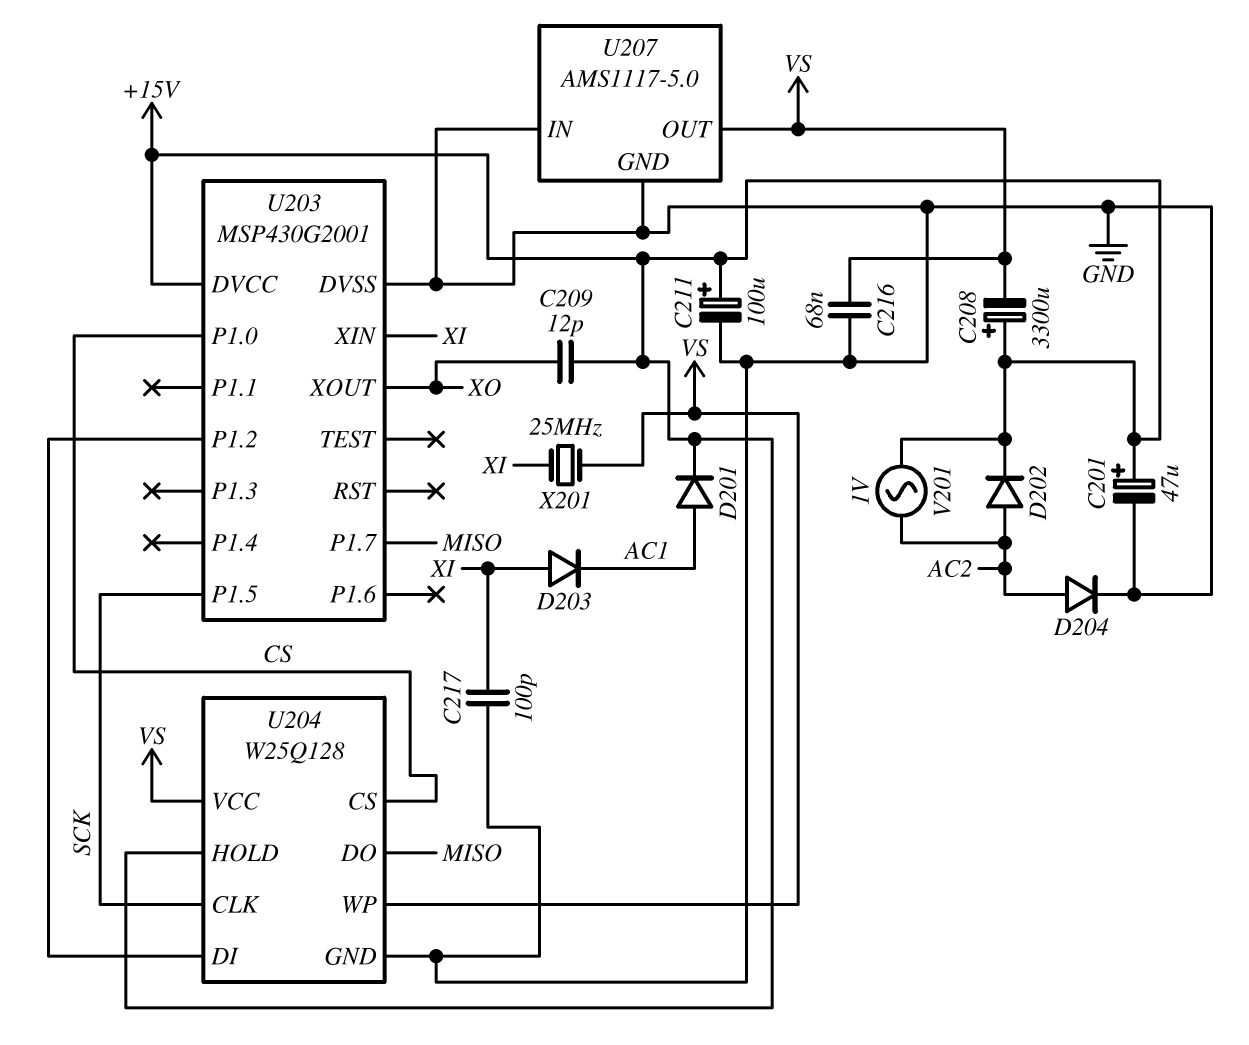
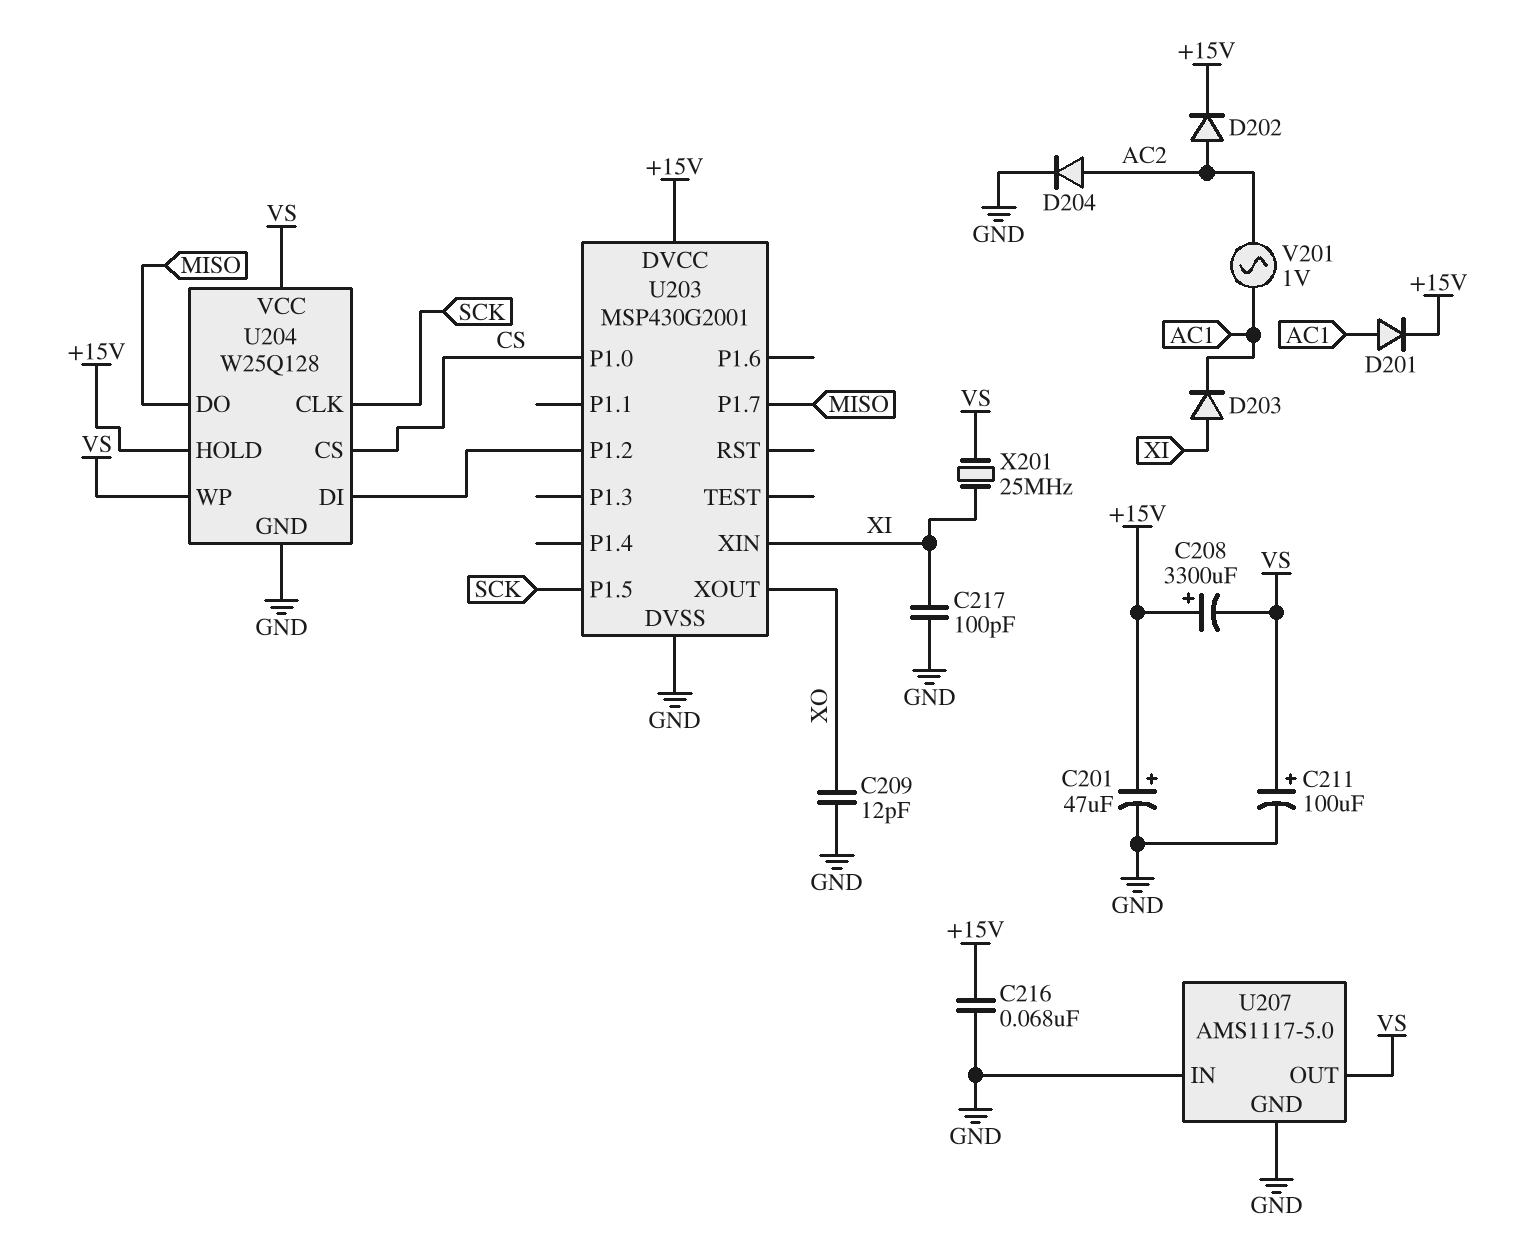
C209: 12pF (+15V, XO) -> 12pF (GND, XO)
C211: 100uF (plus +15V, minus GND) -> 100uF (plus VS, minus GND)
C216: 68nF (GND, VS) -> 68nF (+15V, GND)
V201: AC 1V (+15V, AC2) -> AC 1V (AC1, AC2)

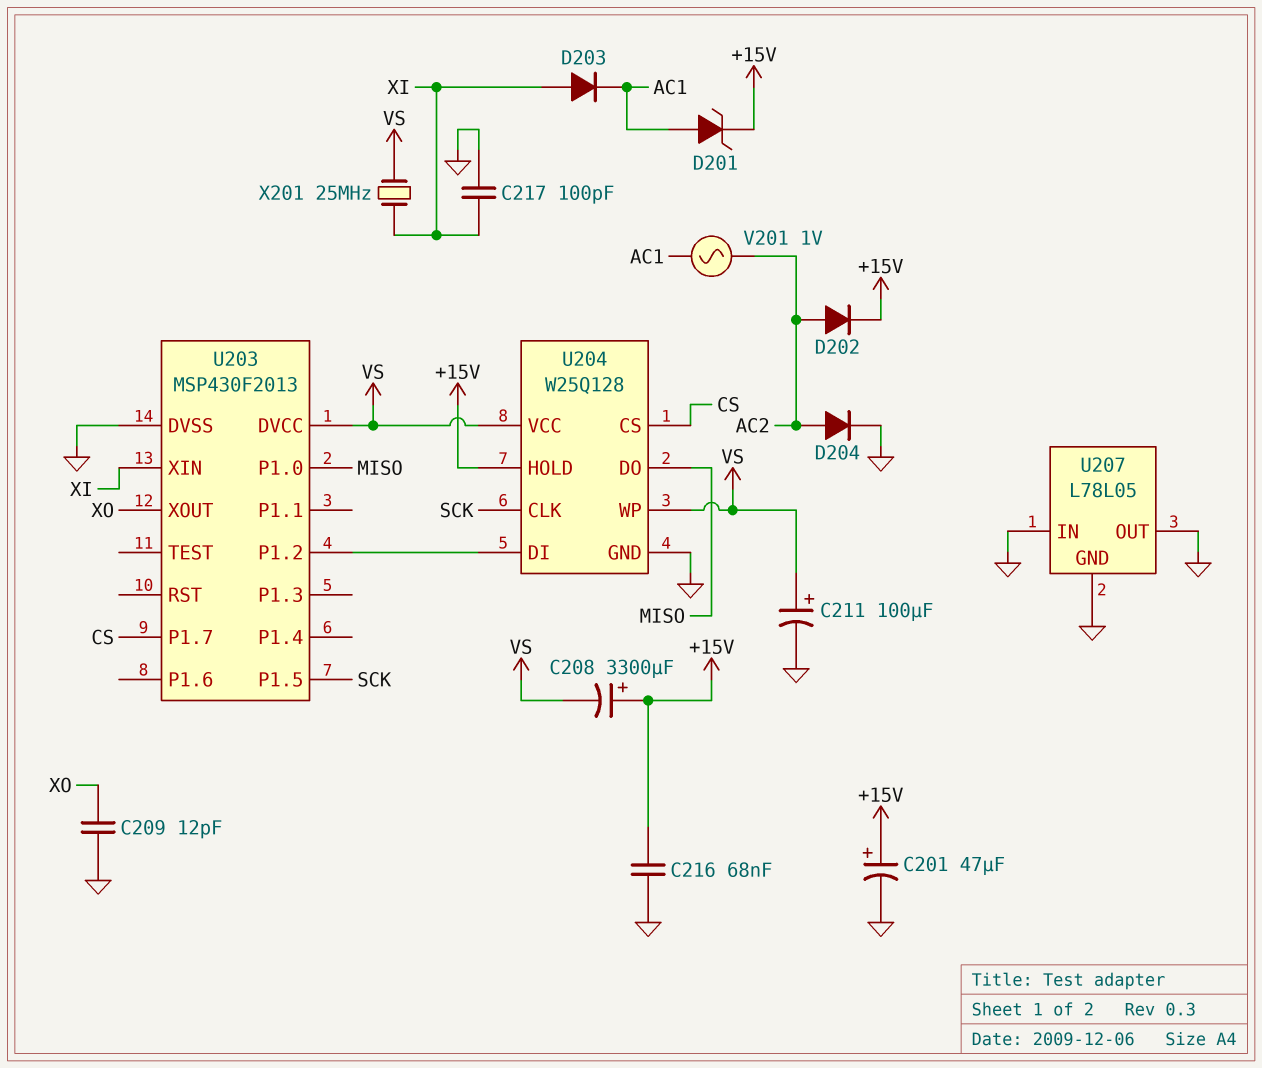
D201: diode (A AC1, K +15V) -> zener (A AC1, K +15V)
U203: MSP430G2001 -> MSP430F2013
U203 pin DVCC: +15V -> VS
U203 pin P1.0: CS -> MISO
U203 pin P1.7: MISO -> CS
U207: AMS1117-5.0 -> L78L05
U207 pin OUT: VS -> GND

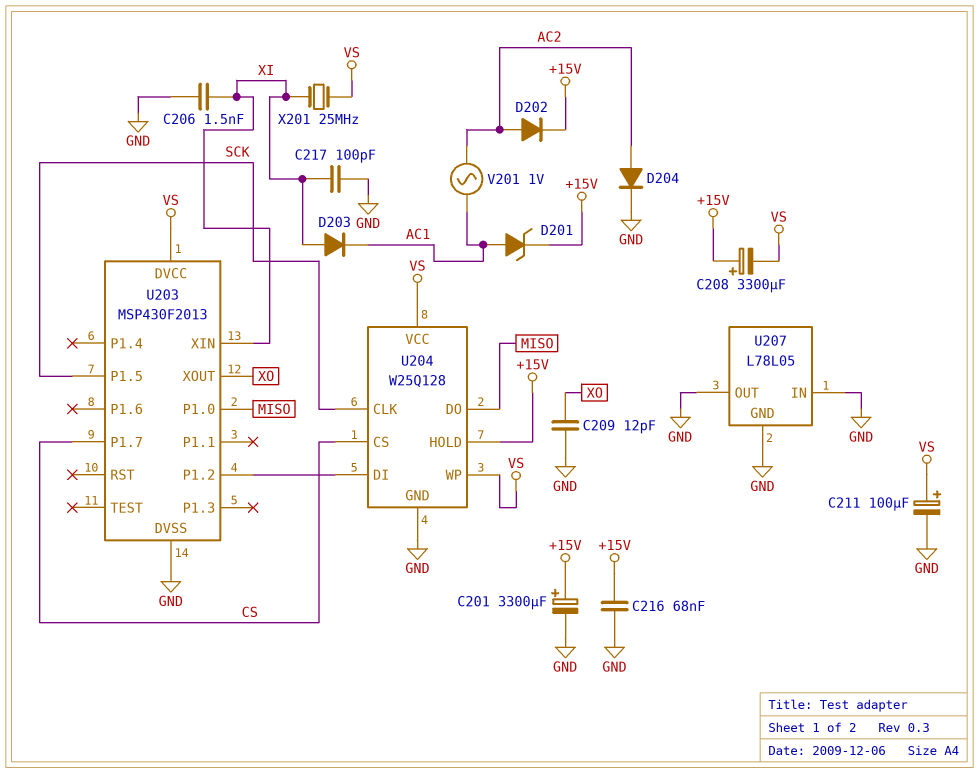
C201: 47uF (plus +15V, minus GND) -> 3300uF (plus +15V, minus GND)
C206: none -> 1.5nF (GND, XI)

